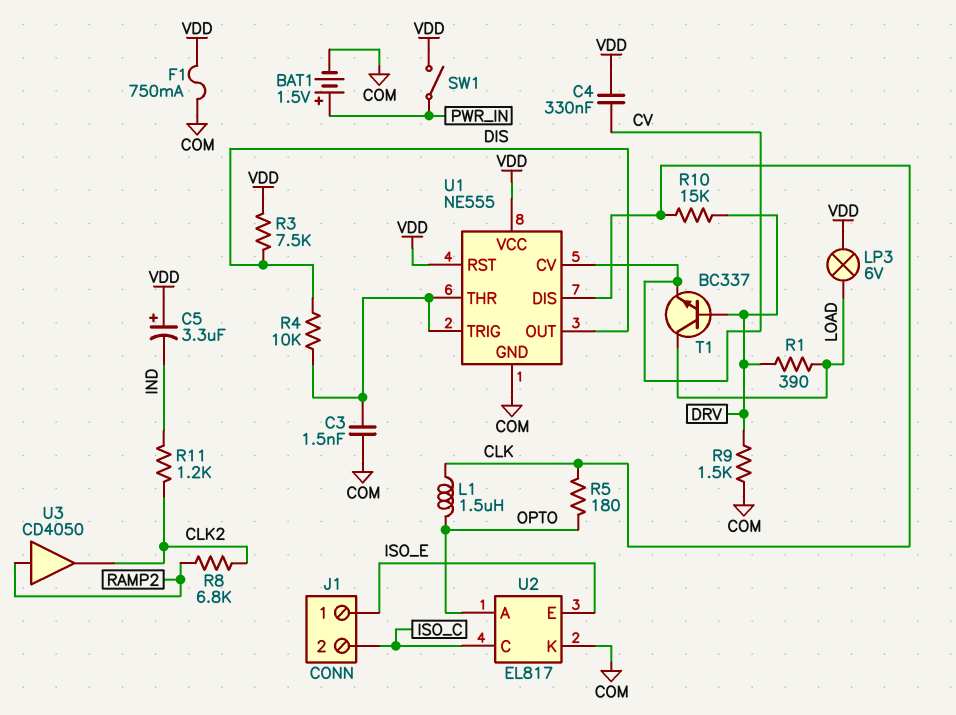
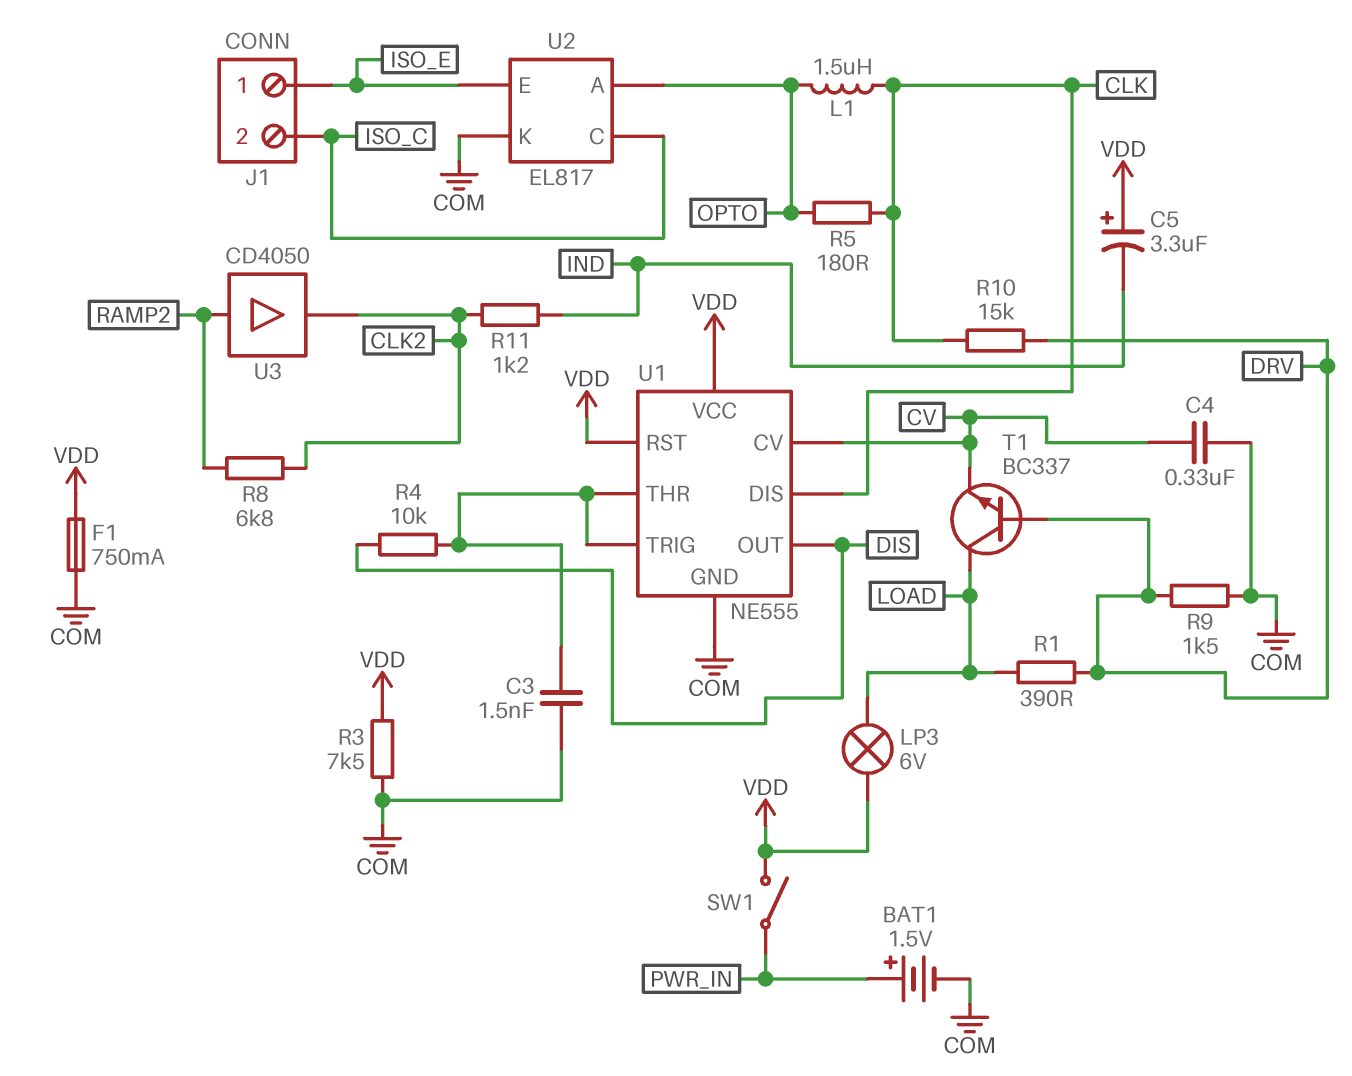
C4: 330nF (CV, VDD) -> 330nF (COM, CV)
R3: 7.5k (DIS, VDD) -> 7.5k (COM, VDD)

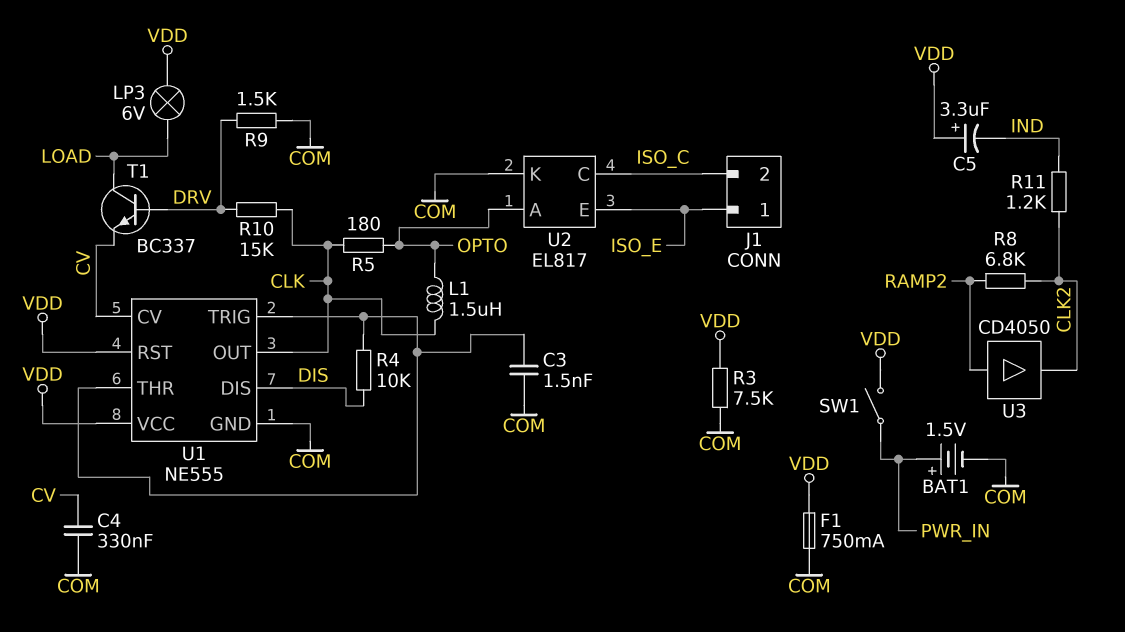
R1: 390 (DRV, LOAD) -> none
U1 pin DIS: CLK -> DIS
U1 pin OUT: DIS -> CLK

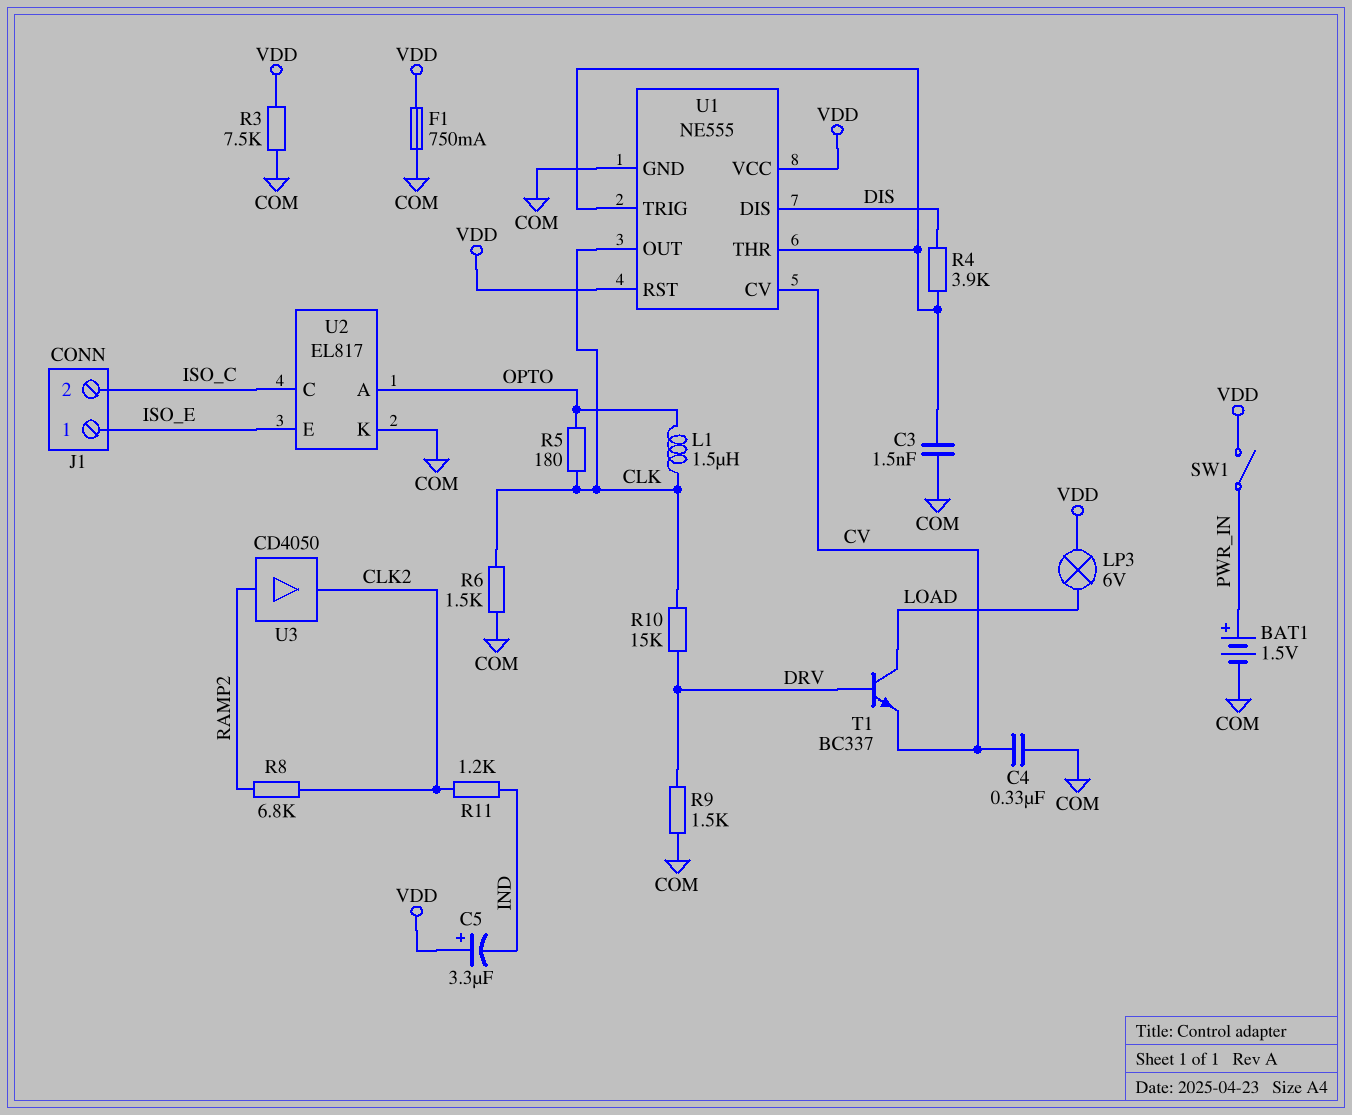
R4: 10k (DIS, U1/THR) -> 3.9k (DIS, U1/THR)
R6: none -> 1.5k (CLK, COM)

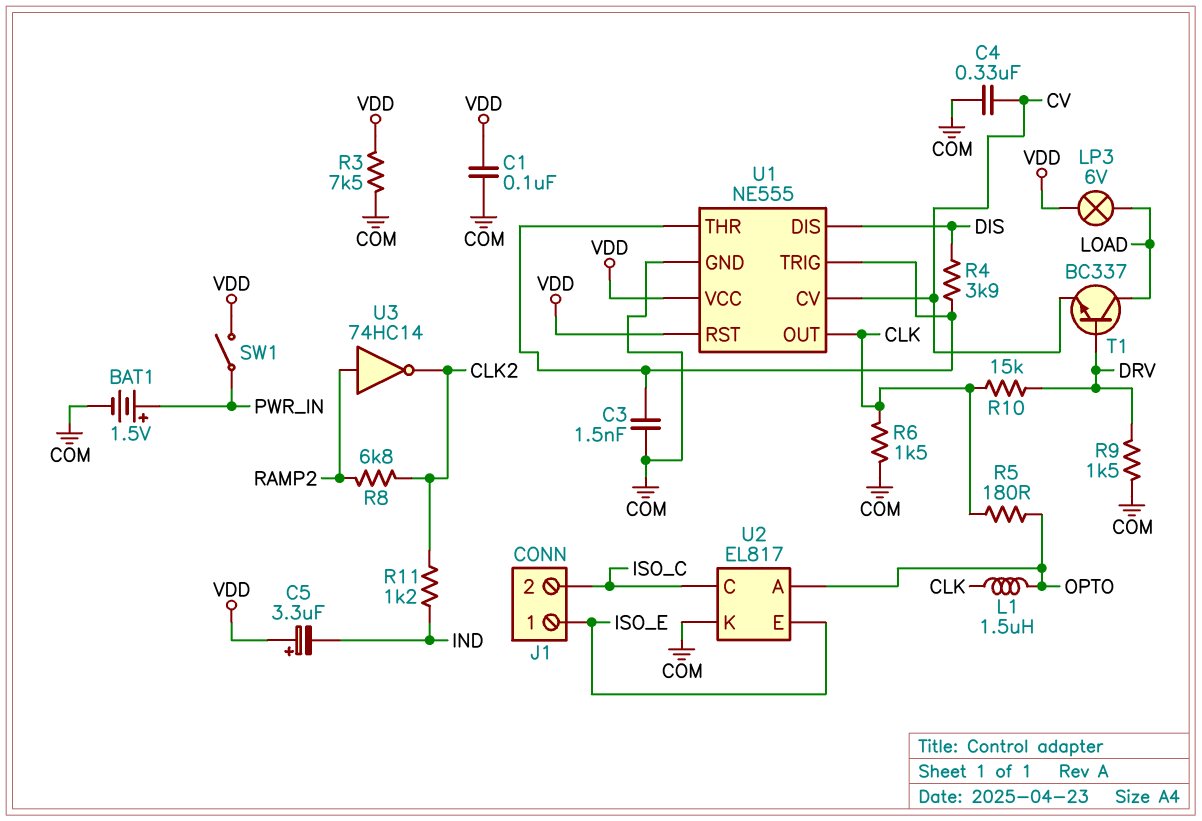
C1: none -> 100nF (COM, VDD)
F1: 750mA (COM, VDD) -> none
U3: buffer CD4050 (in RAMP2, out CLK2) -> NOT 74HC14 (in RAMP2, out CLK2)

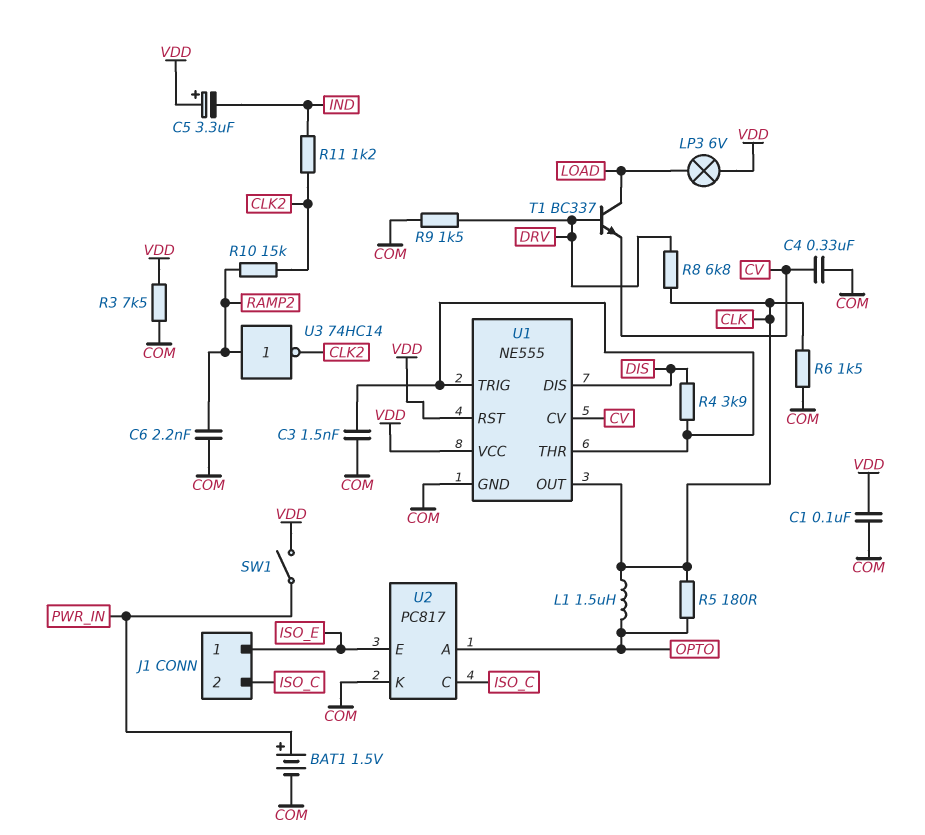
C6: none -> 2.2nF (COM, RAMP2)
R8: 6.8k (CLK2, RAMP2) -> 6.8k (CLK, DRV)
R10: 15k (CLK, DRV) -> 15k (CLK2, RAMP2)
U2: EL817 -> PC817

